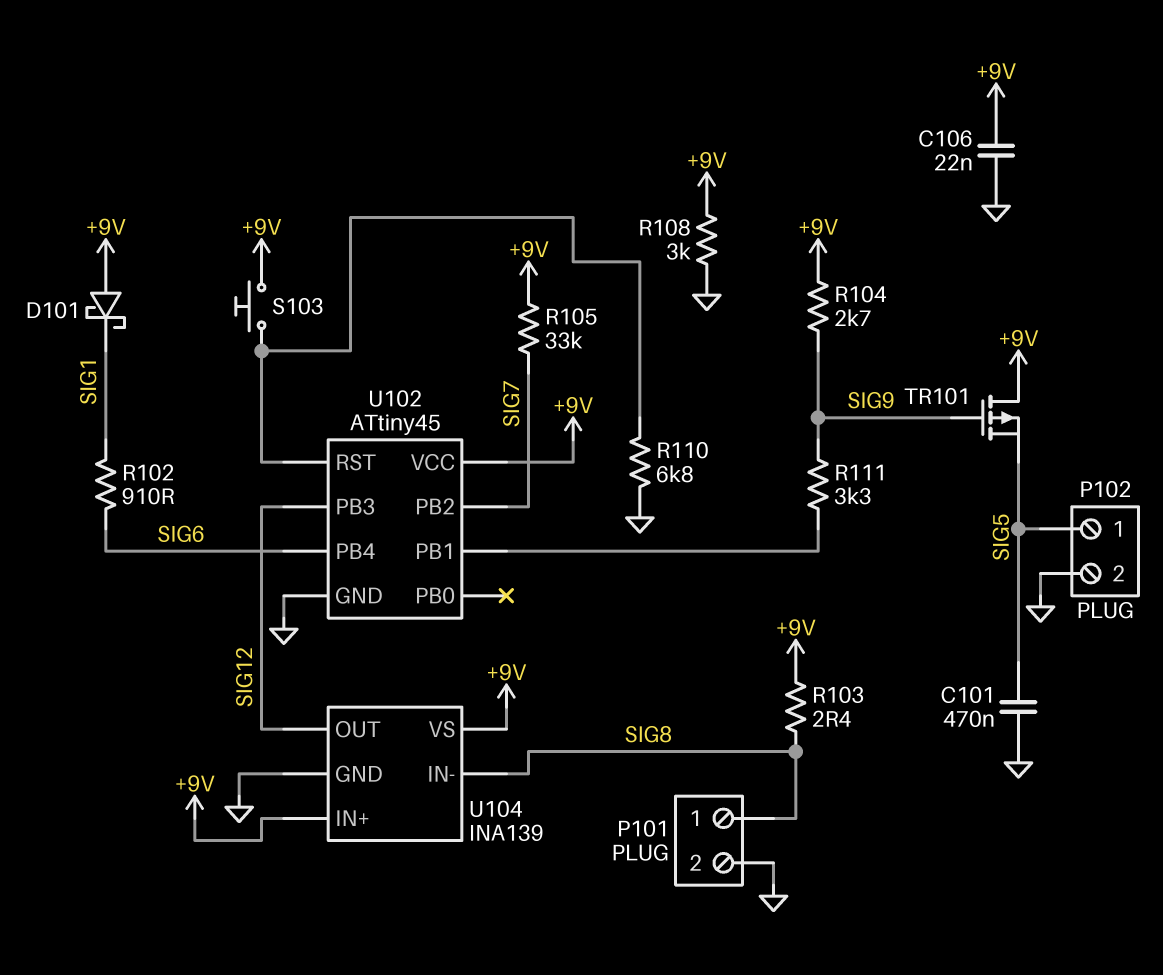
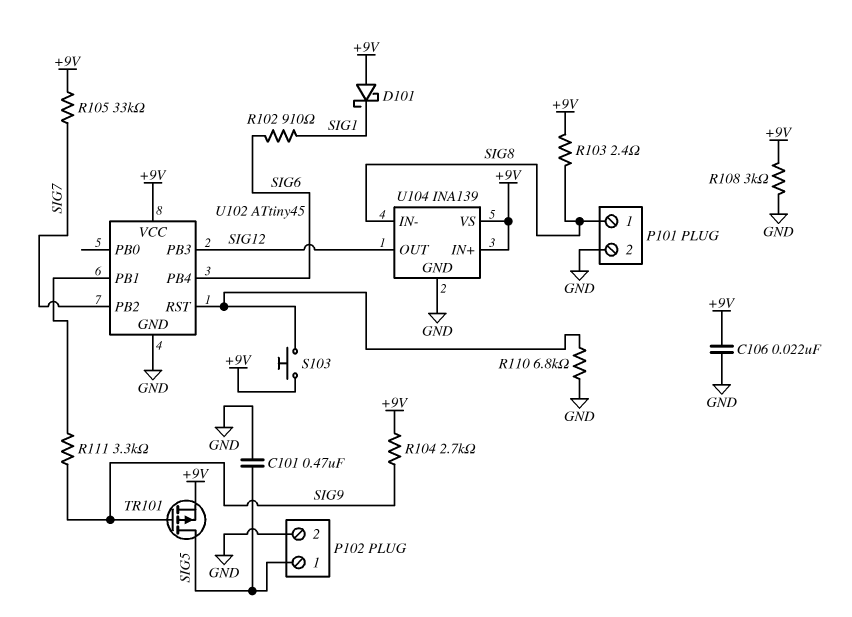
TR101: PMOS (G SIG9, D +9V, S SIG5) -> PMOS (G SIG9, D SIG5, S +9V)

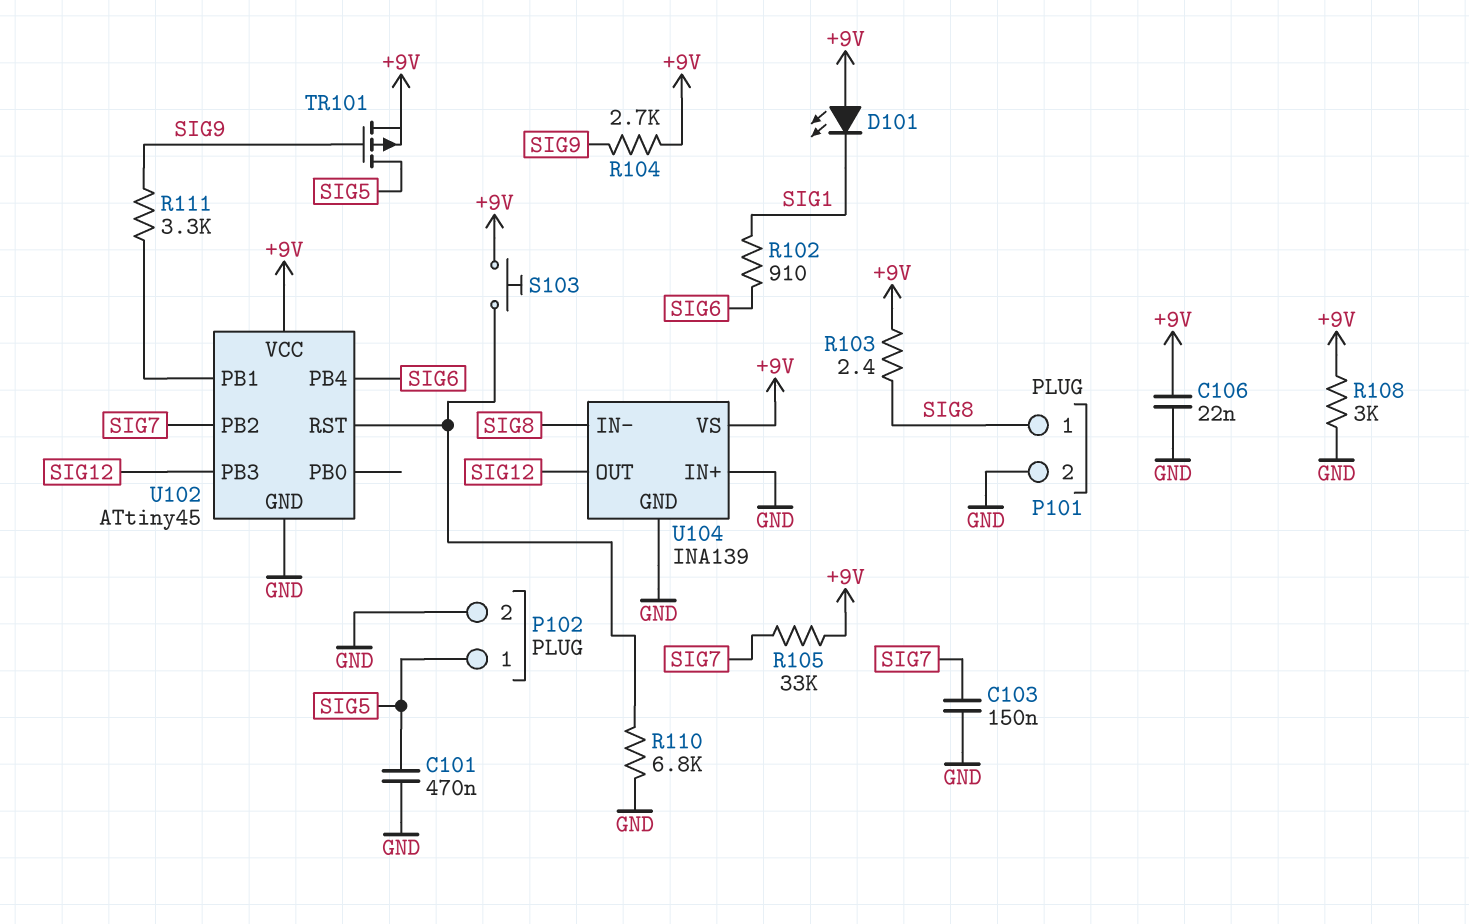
C103: none -> 150nF (GND, SIG7)
D101: schottky (A +9V, K SIG1) -> LED (A +9V, K SIG1)
U104 pin IN+: +9V -> GND

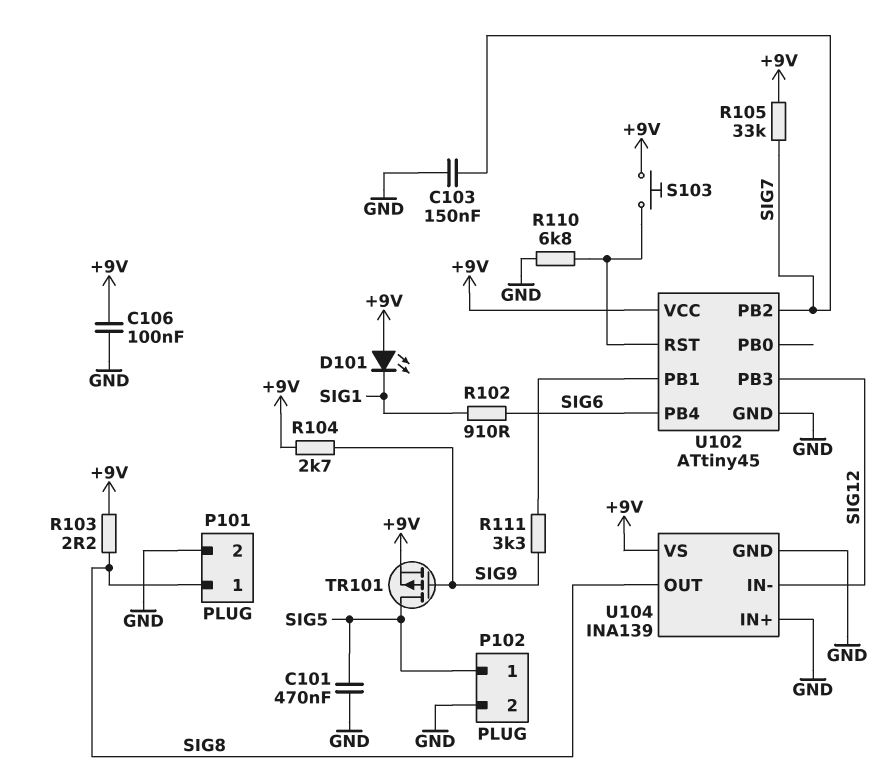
C106: 22nF (+9V, GND) -> 100nF (+9V, GND)
R103: 2.4 (+9V, SIG8) -> 2.2 (+9V, SIG8)
R108: 3k (+9V, GND) -> none
U104 pin IN-: SIG8 -> SIG12
U104 pin OUT: SIG12 -> SIG8

